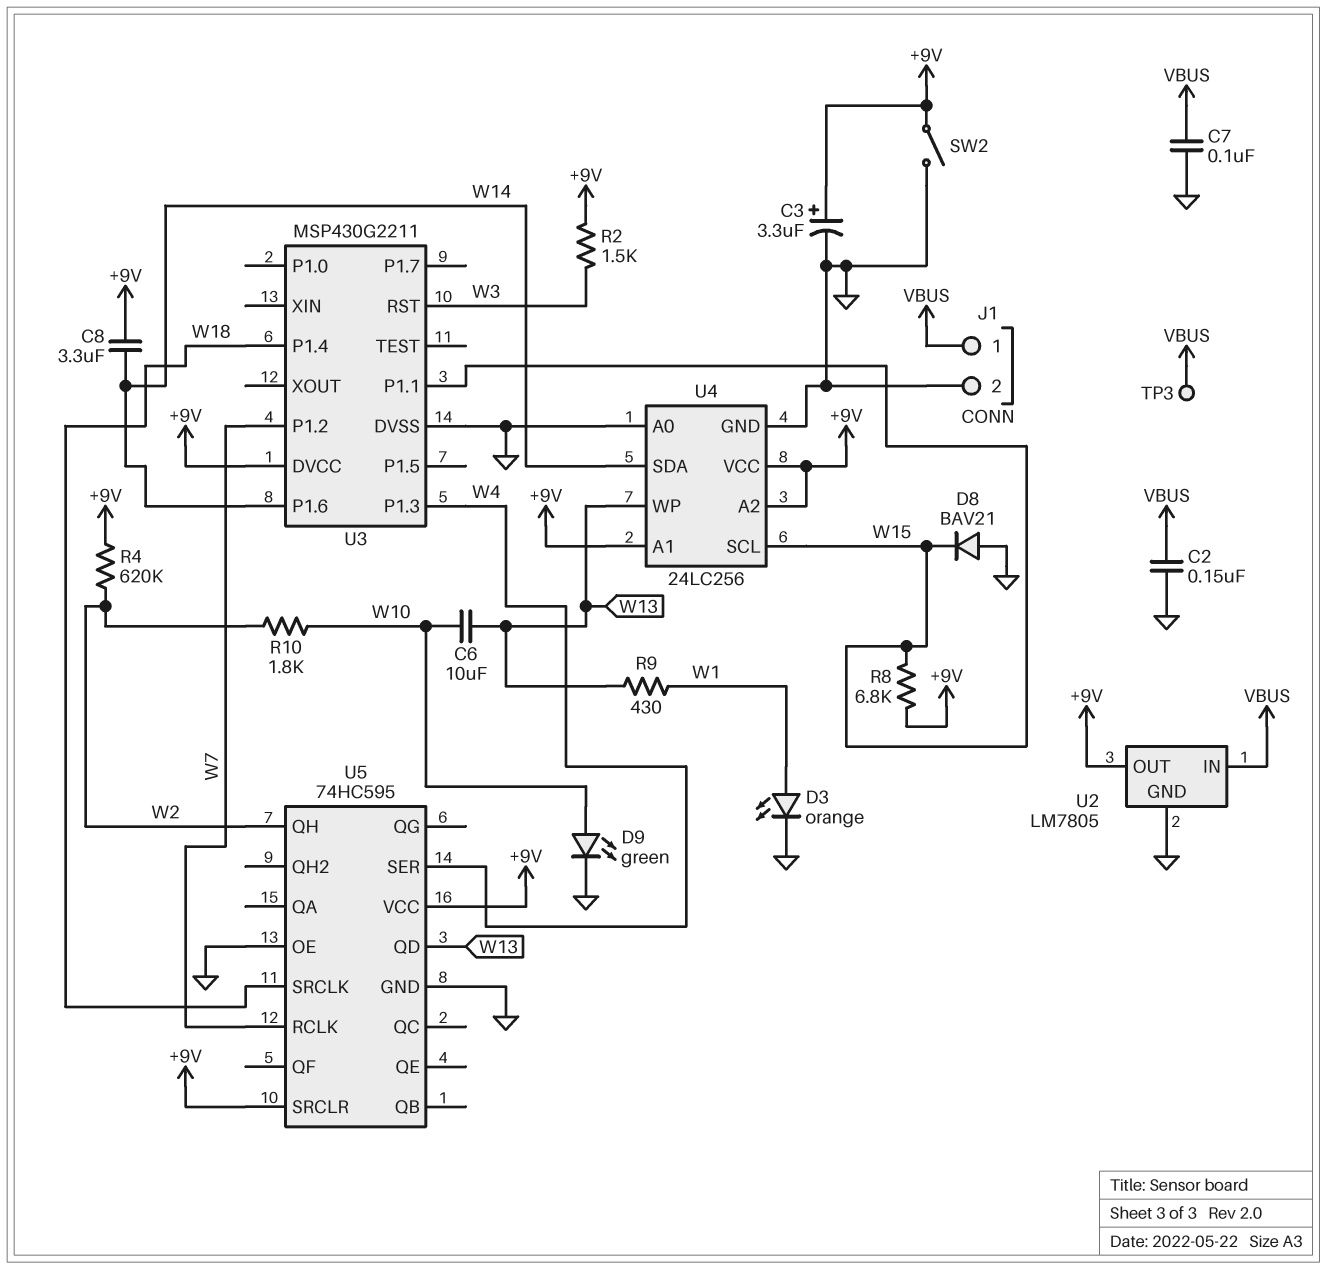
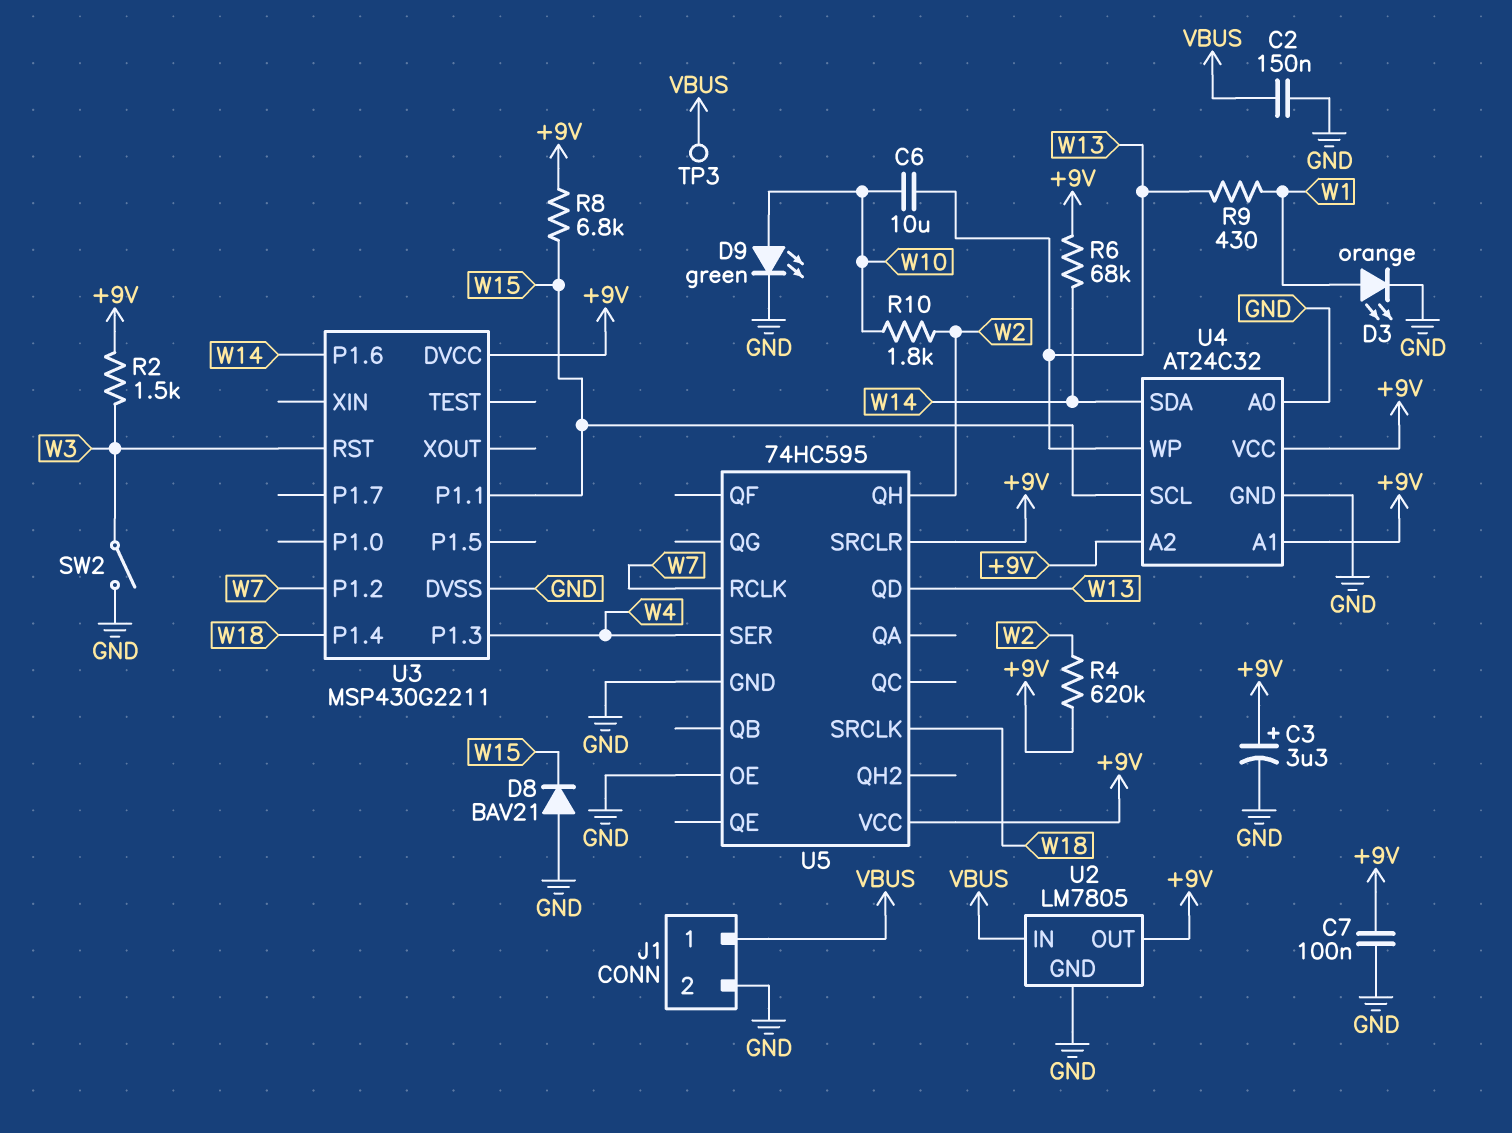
C7: 100nF (GND, VBUS) -> 100nF (+9V, GND)
C8: 3.3uF (+9V, W14) -> none
R6: none -> 68k (+9V, W14)
SW2: switch (+9V, GND) -> switch (GND, W3)
U4: 24LC256 -> AT24C32

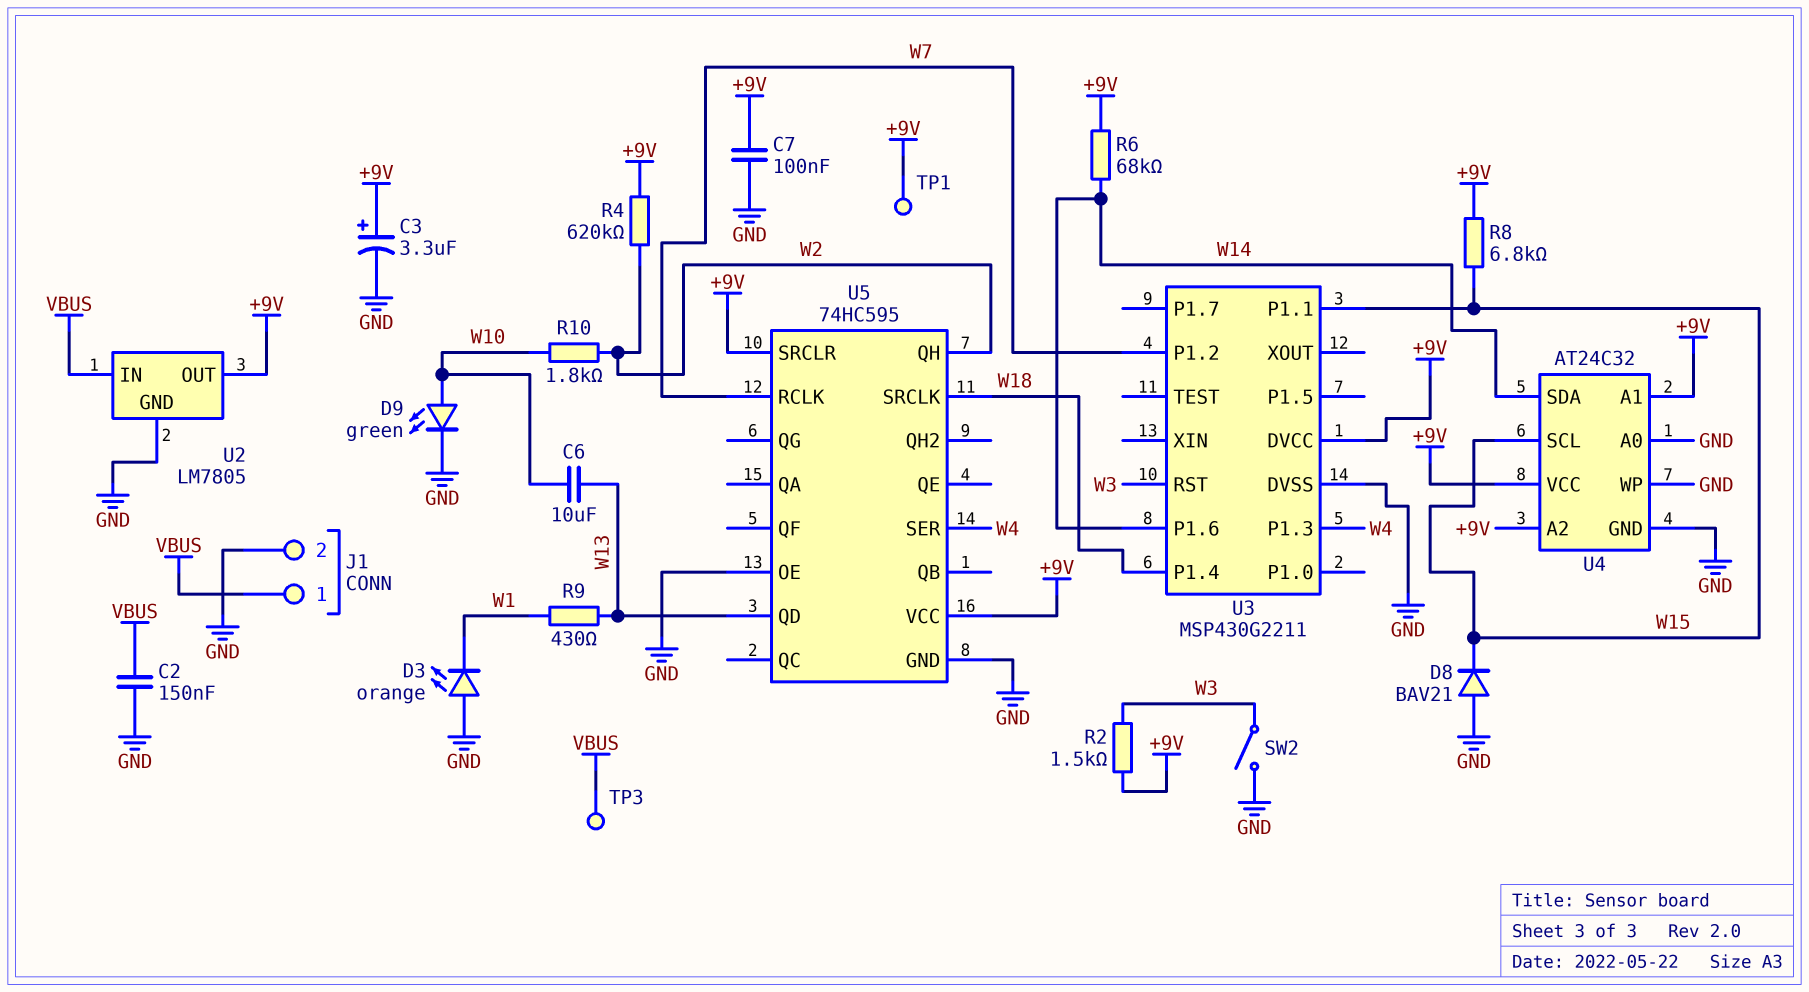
D3: LED orange (A W1, K GND) -> LED orange (A GND, K W1)
TP1: none -> test point (+9V)
U4 pin WP: W13 -> GND

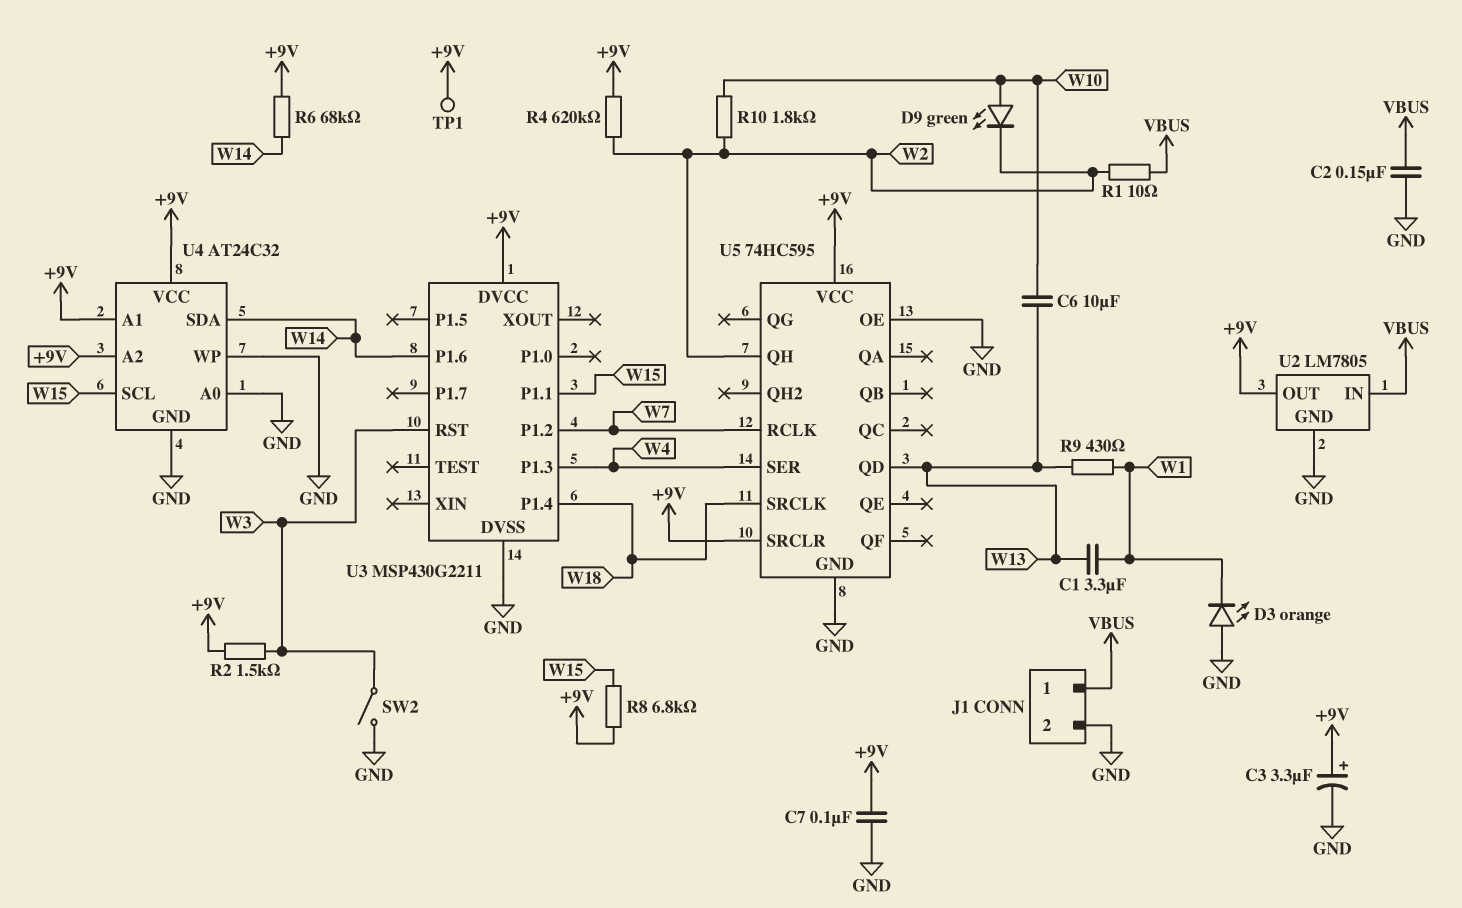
C1: none -> 3.3uF (W1, W13)
D8: diode BAV21 (A GND, K W15) -> none
D9: LED green (A W10, K GND) -> LED green (A W10, K W2)
R1: none -> 10 (VBUS, W2)
TP3: test point (VBUS) -> none

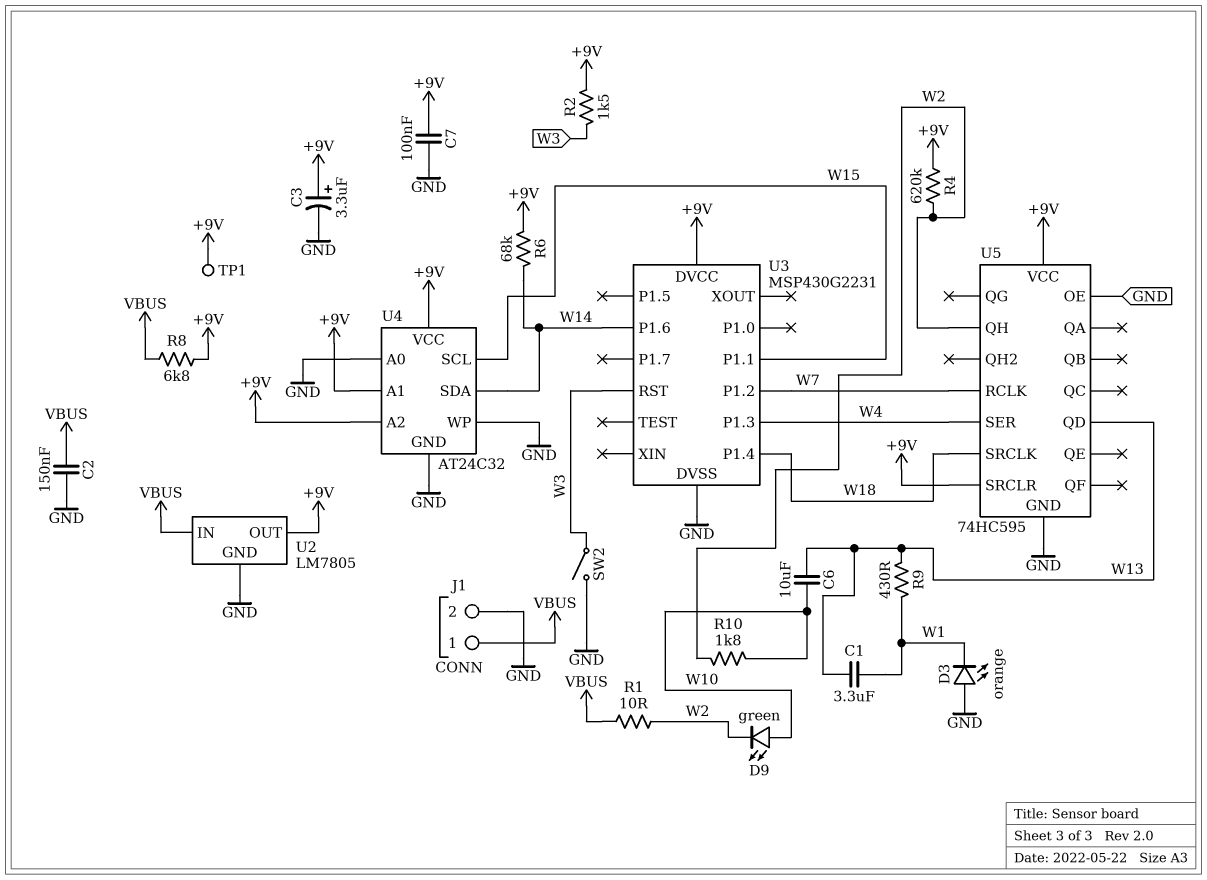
R8: 6.8k (+9V, W15) -> 6.8k (+9V, VBUS)
U3: MSP430G2211 -> MSP430G2231

